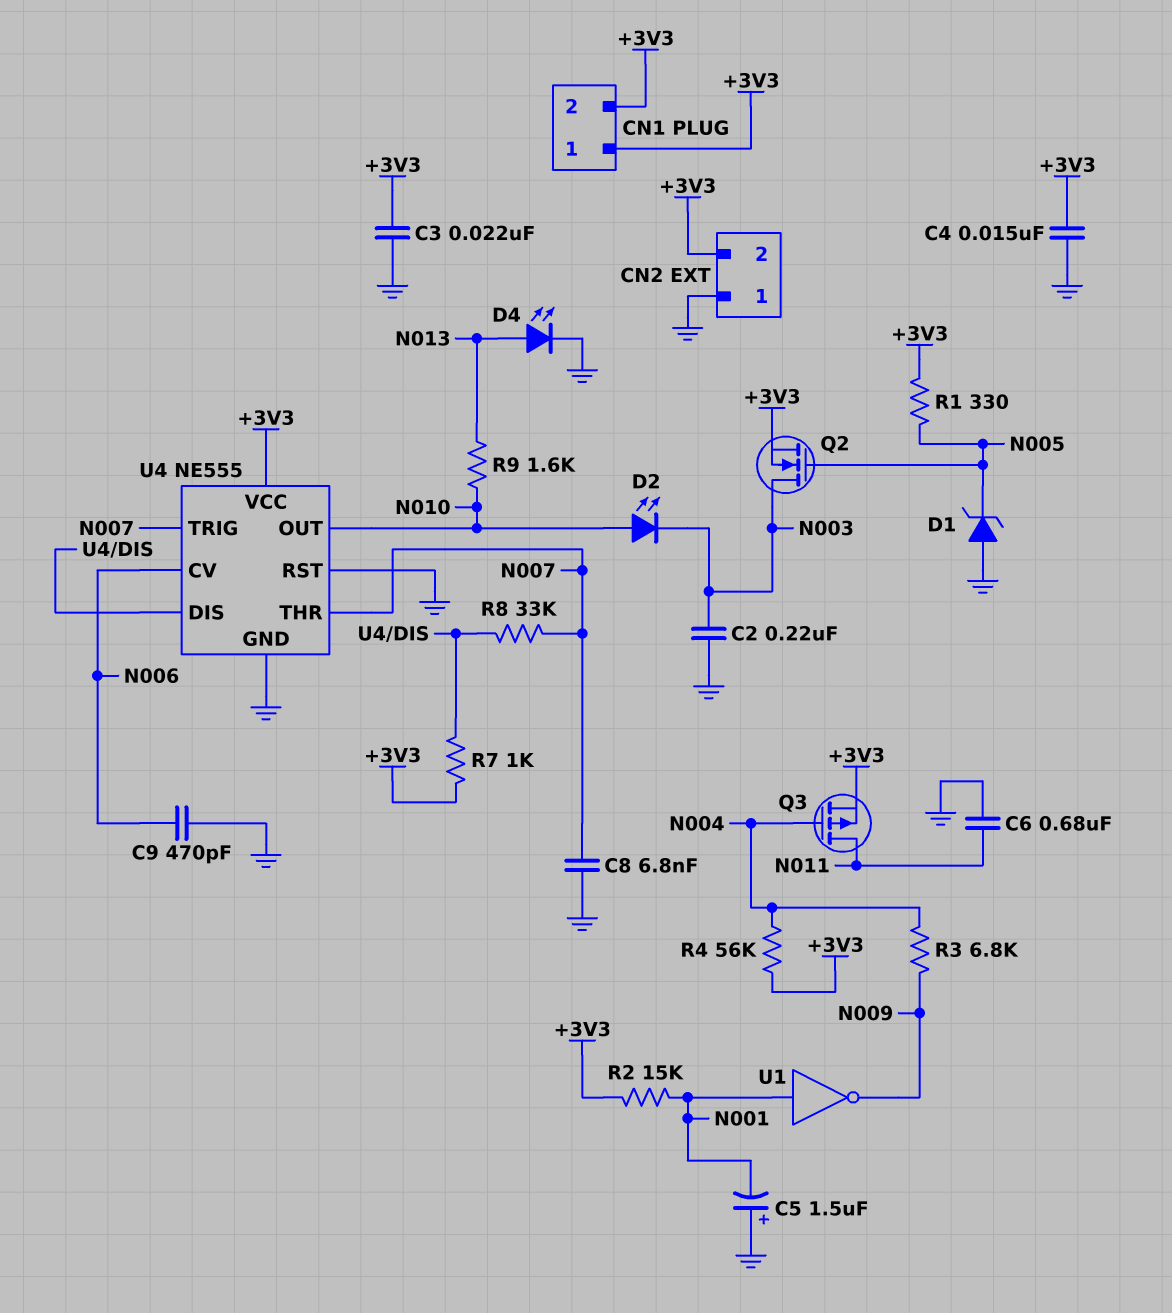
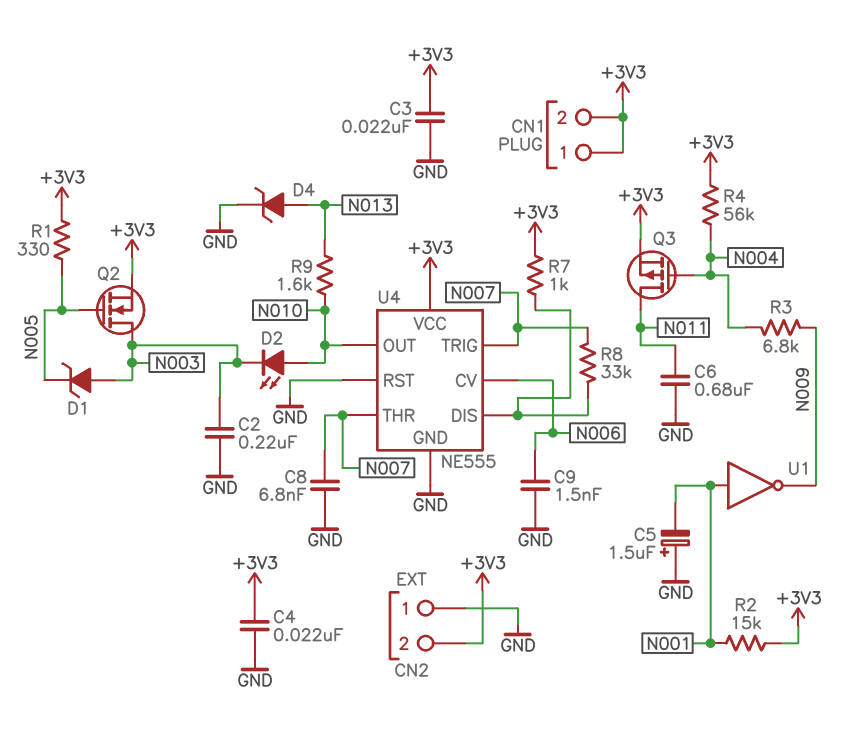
C4: 15nF (+3V3, GND) -> 22nF (+3V3, GND)
C9: 470pF (GND, N006) -> 1.5nF (GND, N006)
D1: zener (A GND, K N005) -> zener (A N003, K N005)
D4: LED (A N013, K GND) -> zener (A N013, K GND)

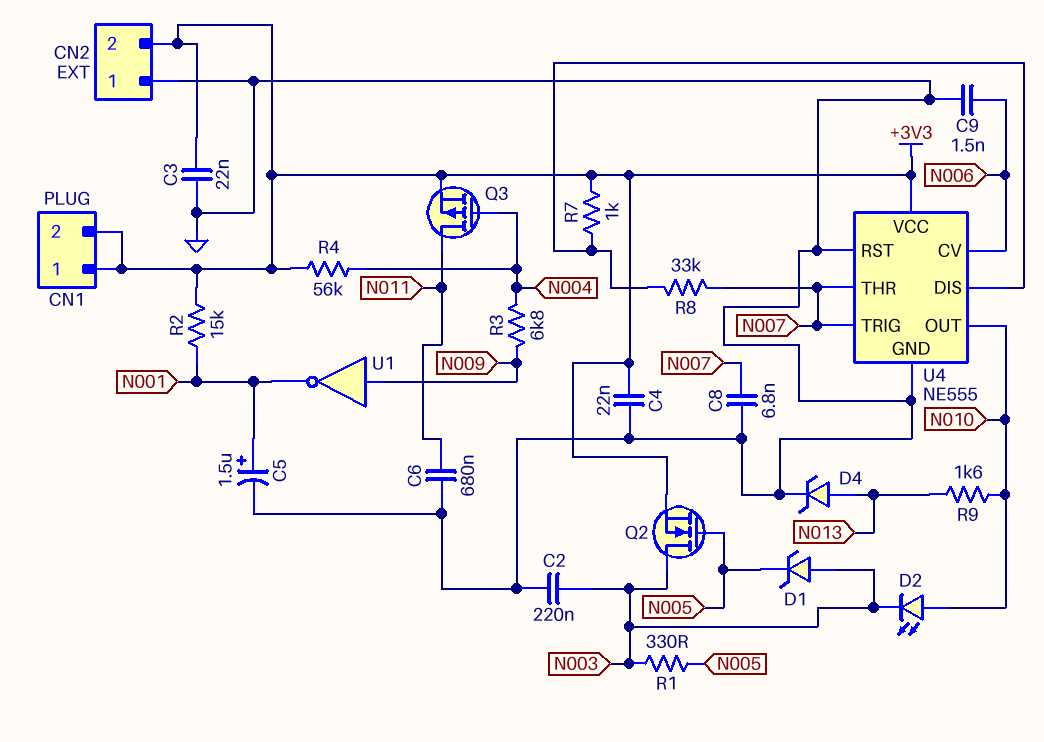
C5: 1.5uF (plus GND, minus N001) -> 1.5uF (plus N001, minus GND)
R1: 330 (+3V3, N005) -> 330 (N003, N005)
U1: NOT (in N001, out N009) -> NOT (in N009, out N001)

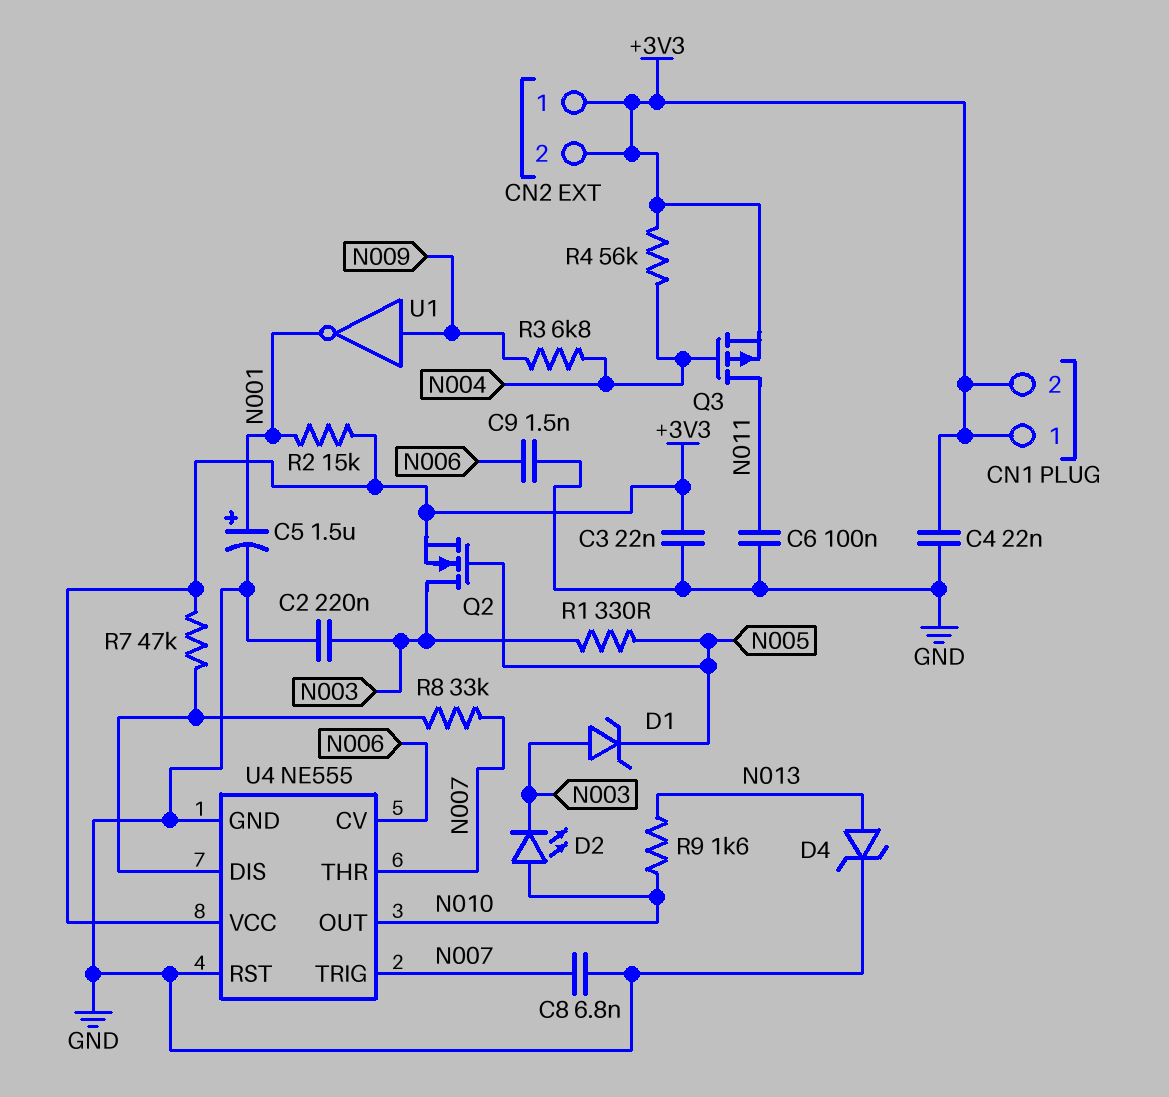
C6: 680nF (GND, N011) -> 100nF (GND, N011)
CN2 pin 1: GND -> +3V3
R7: 1k (+3V3, U4/DIS) -> 47k (+3V3, U4/DIS)

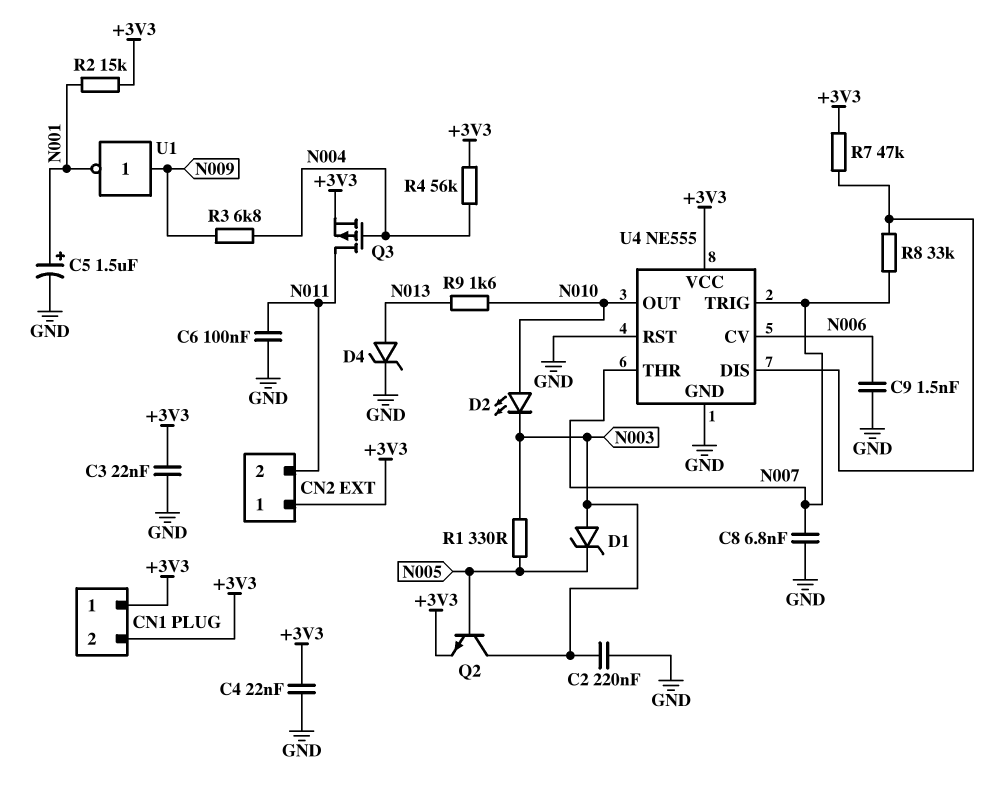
CN2 pin 2: +3V3 -> N011
Q2: NMOS (G N005, D N003, S +3V3) -> NPN (B N005, C N003, E +3V3)

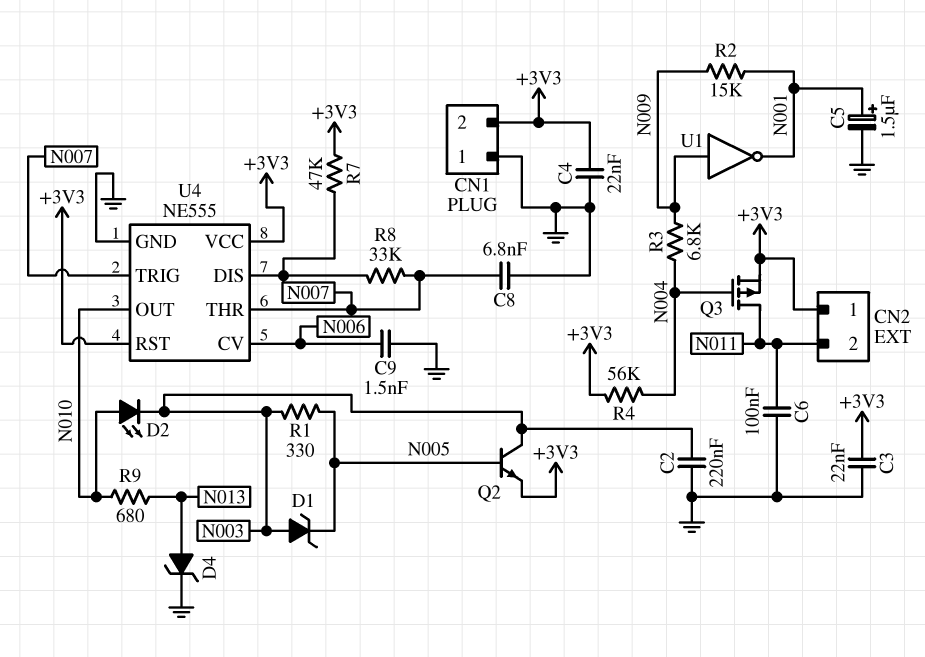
CN1 pin 1: +3V3 -> GND
R2: 15k (+3V3, N001) -> 15k (N001, N009)
R9: 1.6k (N010, N013) -> 680 (N010, N013)
U4 pin RST: GND -> +3V3

